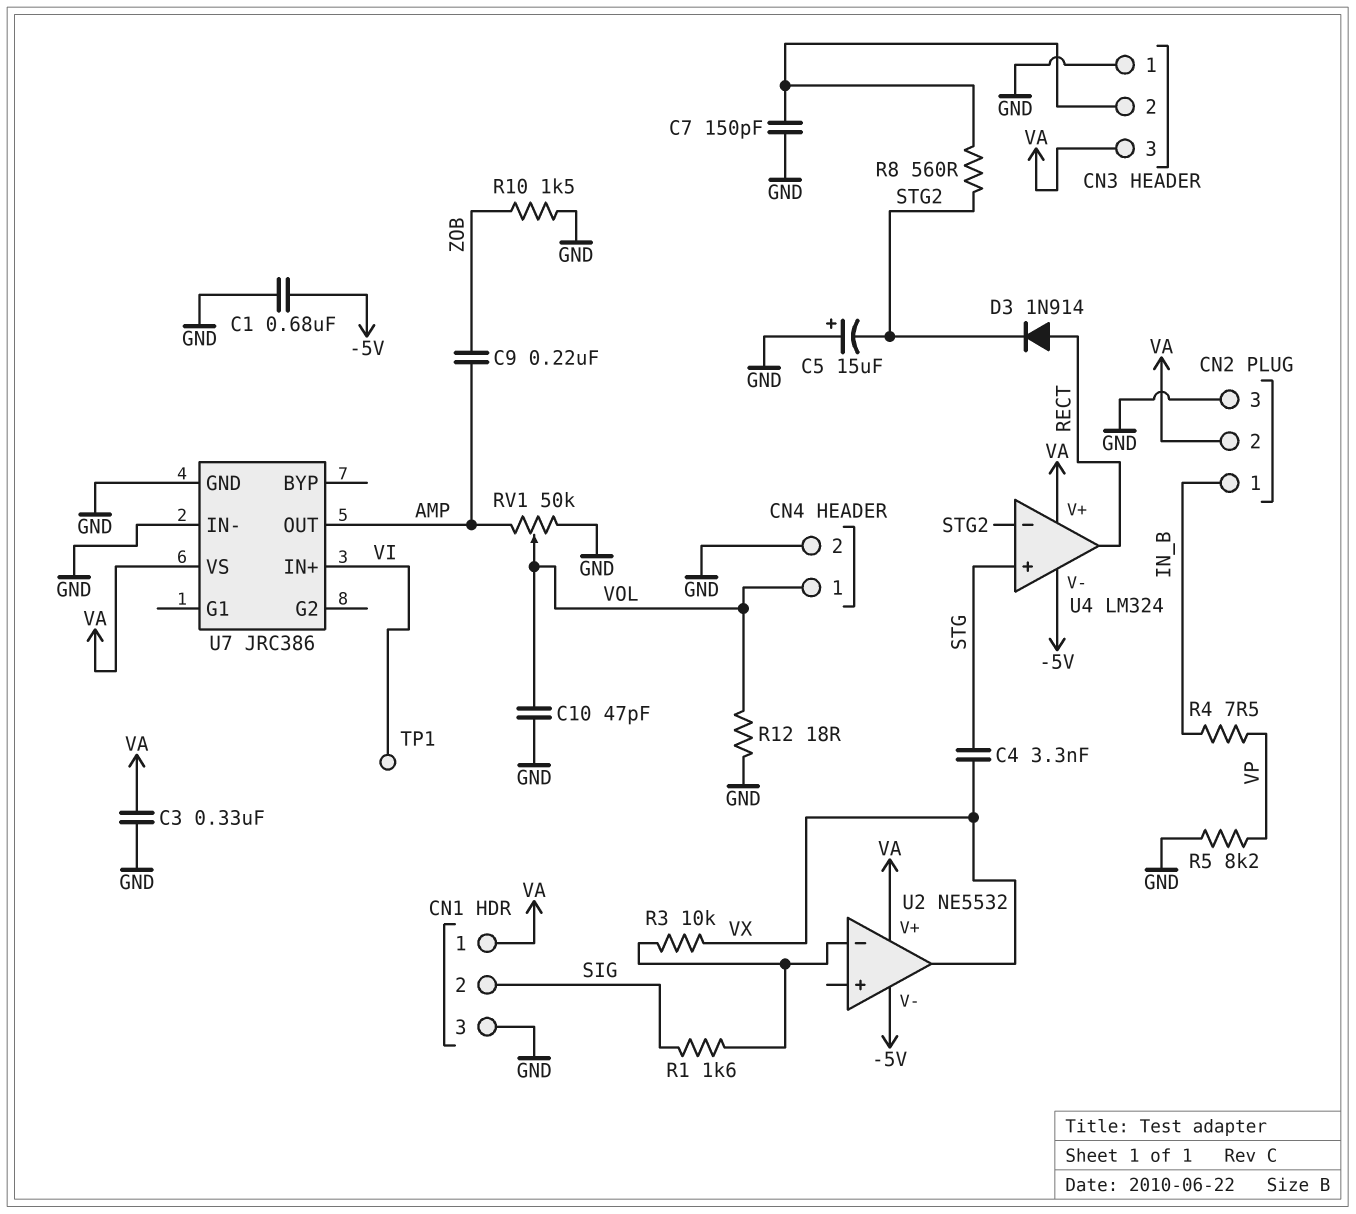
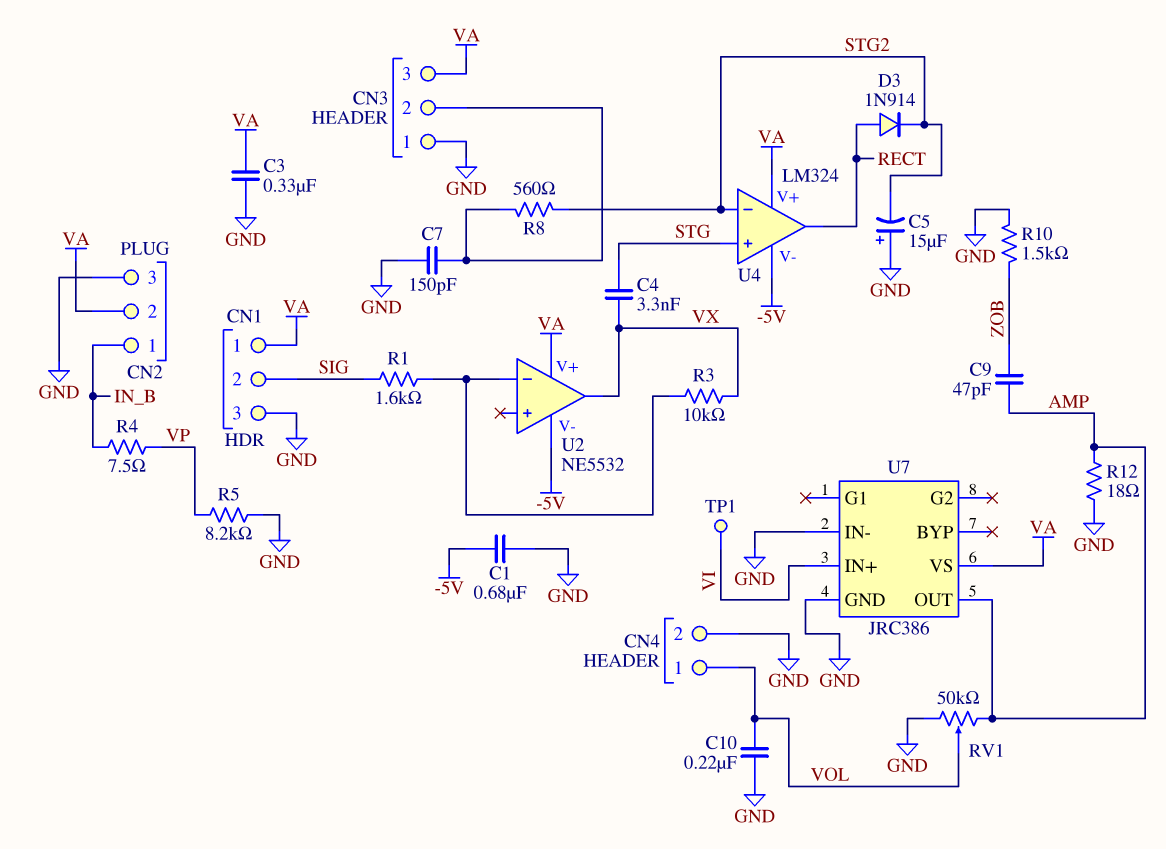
C9: 220nF (AMP, ZOB) -> 47pF (AMP, ZOB)
C10: 47pF (GND, VOL) -> 220nF (GND, VOL)
R12: 18 (GND, VOL) -> 18 (AMP, GND)

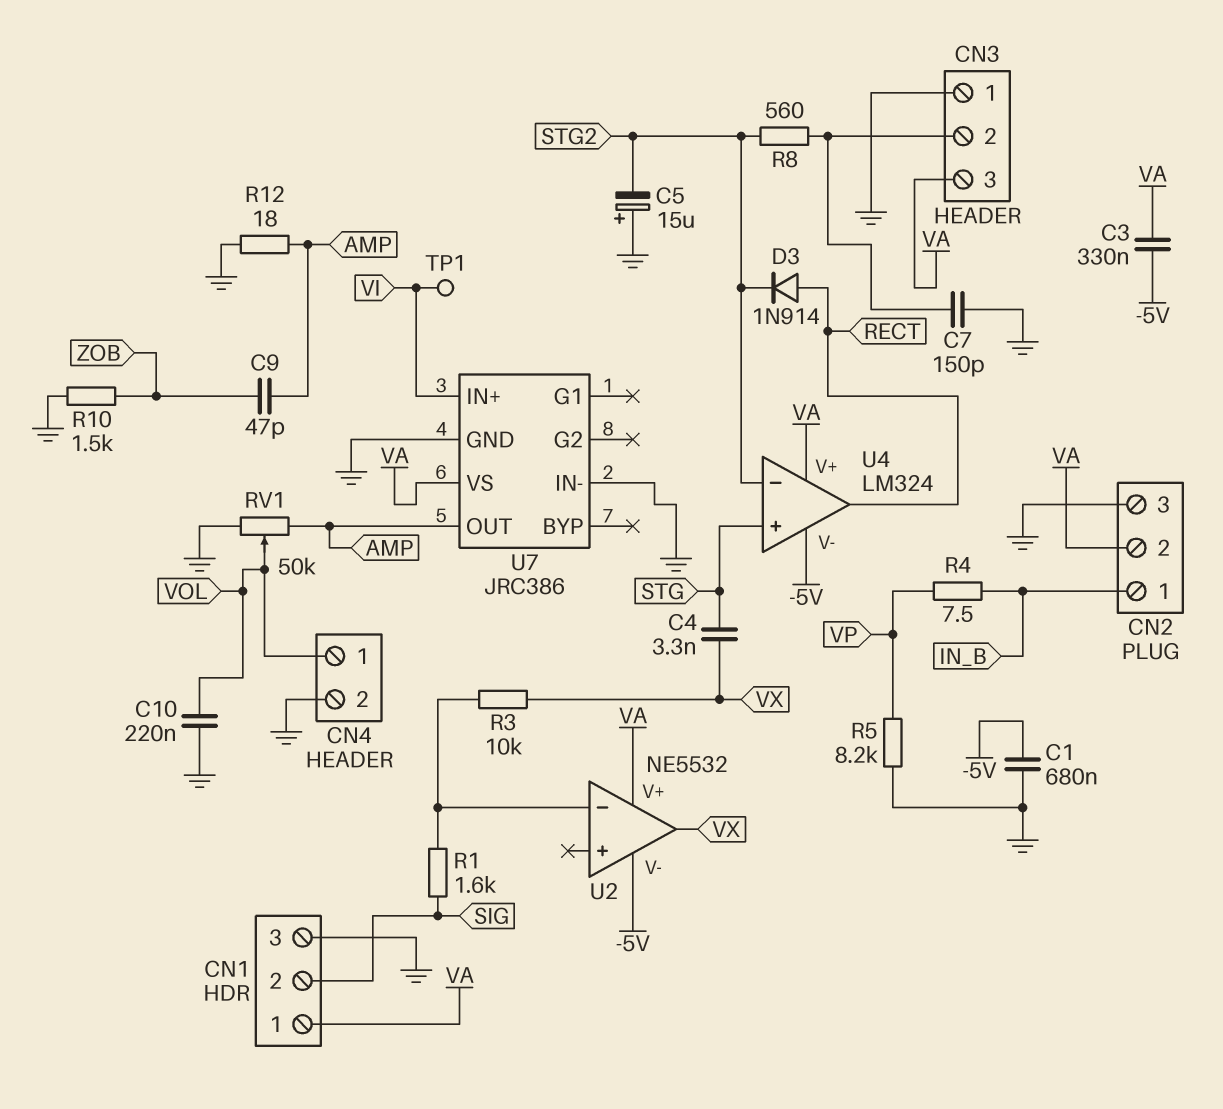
C3: 330nF (GND, VA) -> 330nF (-5V, VA)

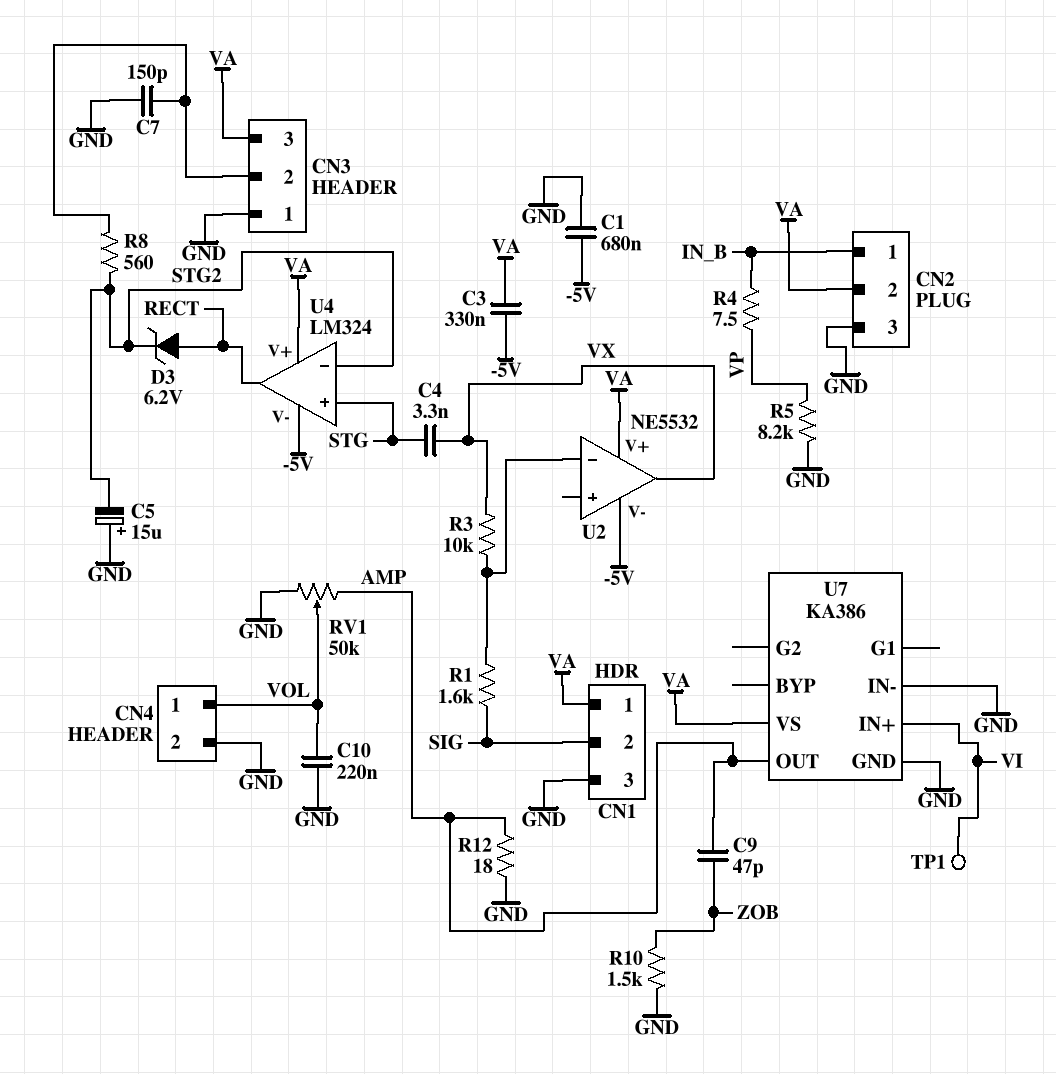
D3: diode 1N914 (A RECT, K STG2) -> zener 6.2V (A RECT, K STG2)
U7: JRC386 -> KA386

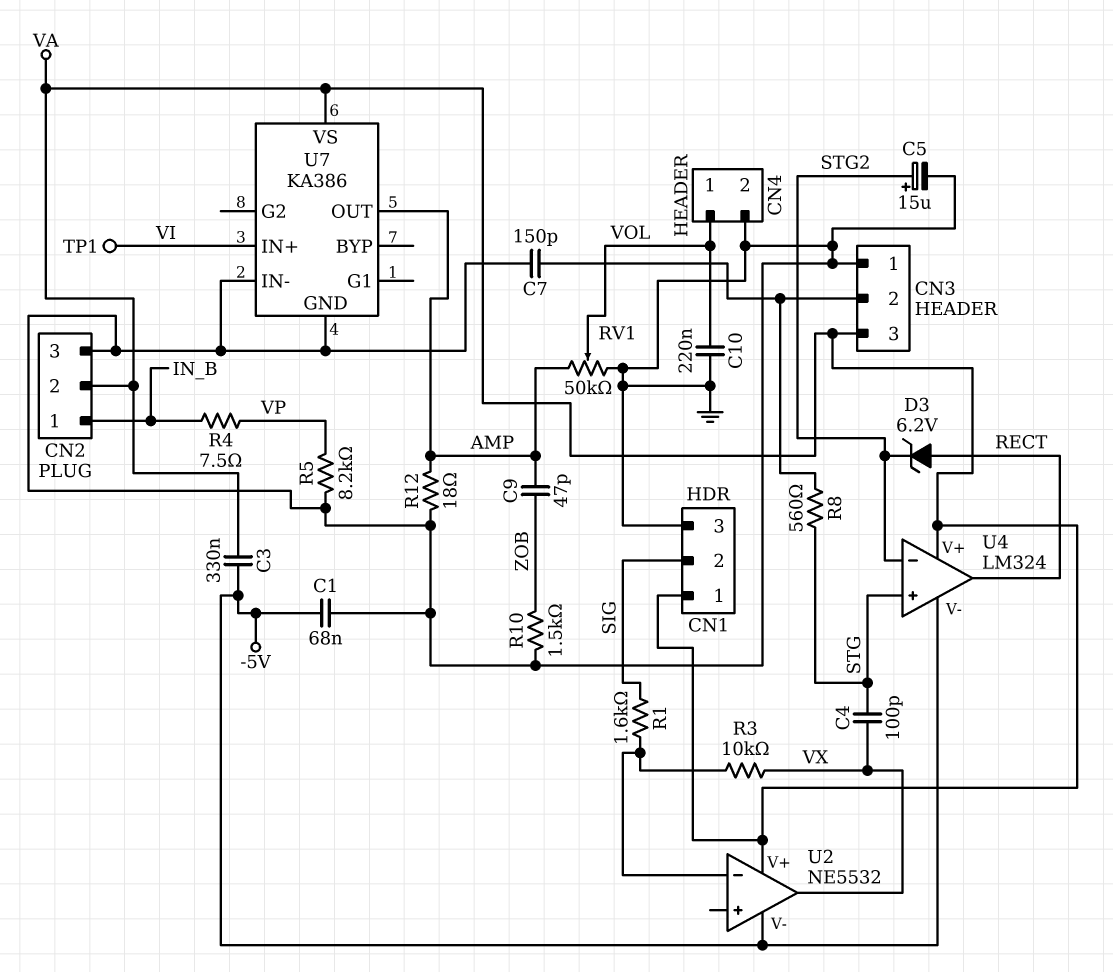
C1: 680nF (-5V, GND) -> 68nF (-5V, GND)
C4: 3.3nF (STG, VX) -> 100pF (STG, VX)
C5: 15uF (plus GND, minus STG2) -> 15uF (plus STG2, minus GND)
R8: 560 (CN3/2, STG2) -> 560 (CN3/2, STG)

